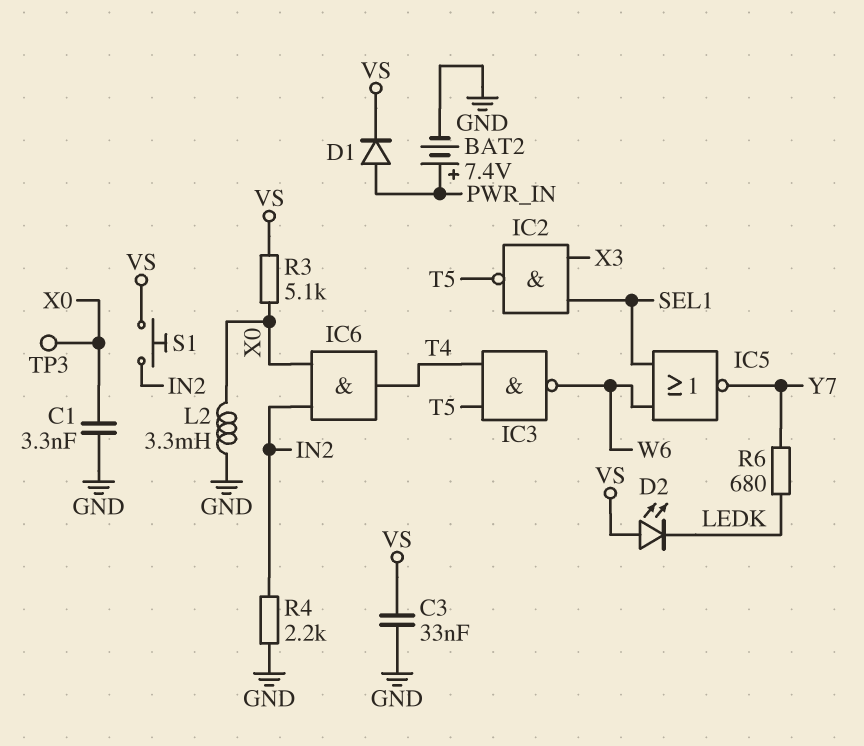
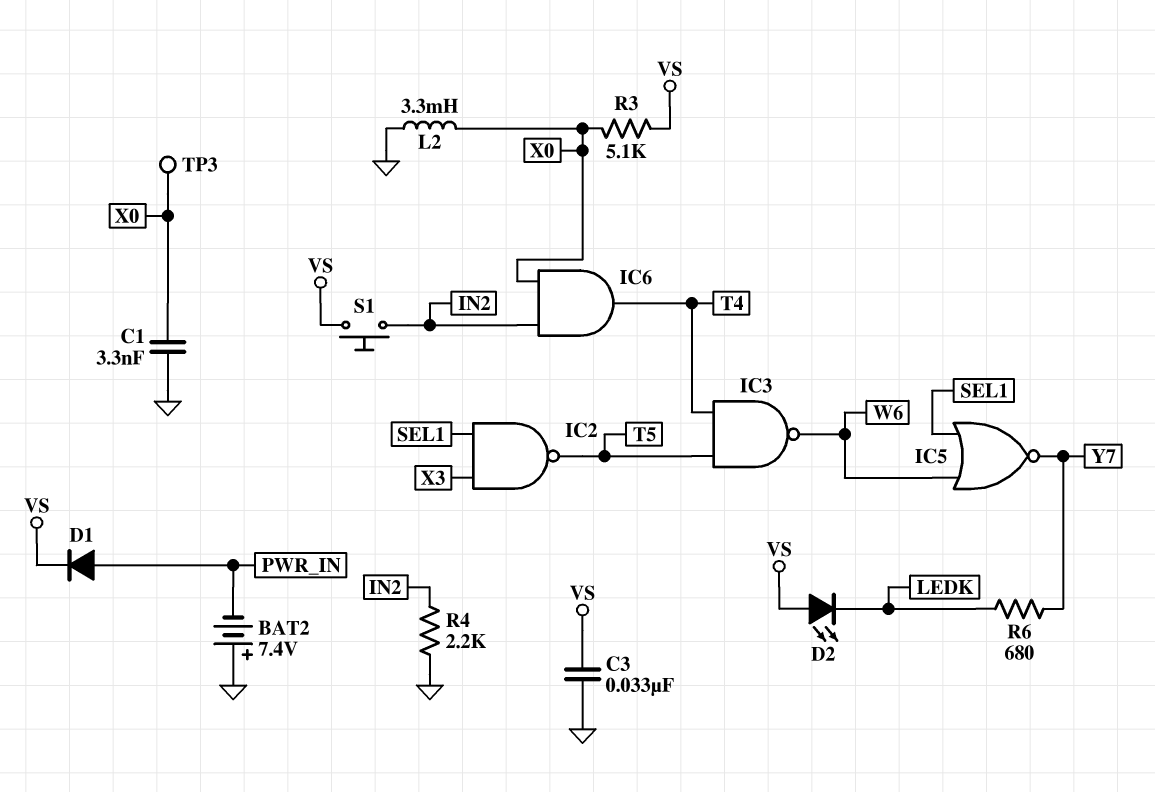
BAT2: 7.4V (plus PWR_IN, minus GND) -> 7.4V (plus GND, minus PWR_IN)

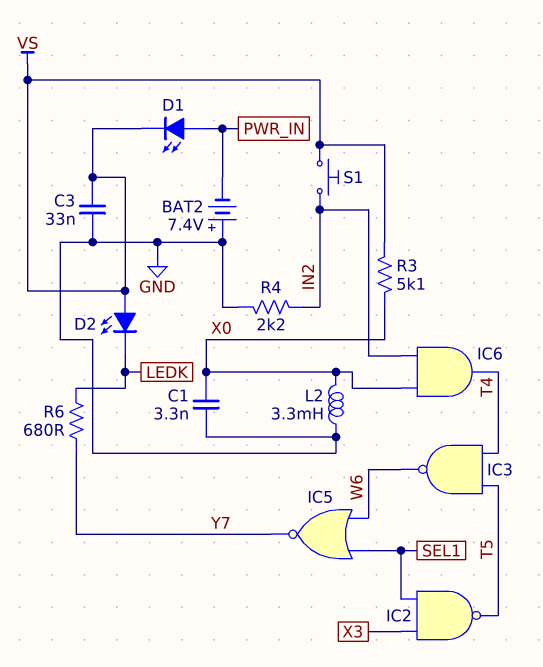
D1: diode (A PWR_IN, K VS) -> LED (A PWR_IN, K VS)
TP3: test point (X0) -> none

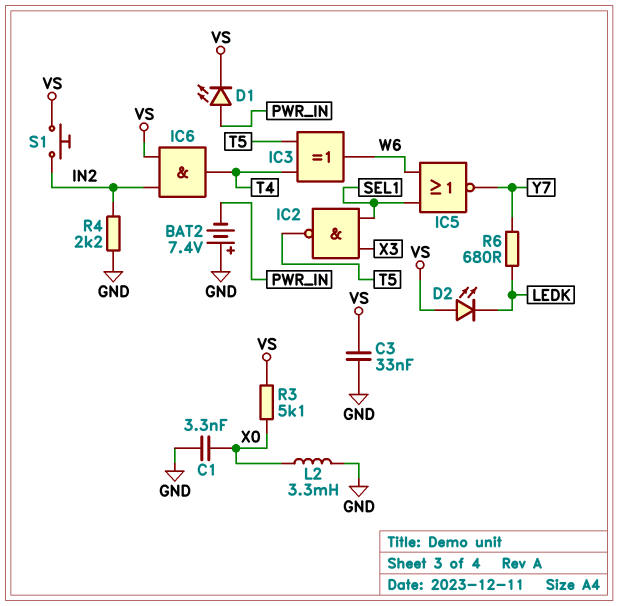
IC3: NAND (in T4, in T5, out W6) -> XOR (in T4, in T5, out W6)
IC6: AND (in IN2, in X0, out T4) -> AND (in IN2, in VS, out T4)

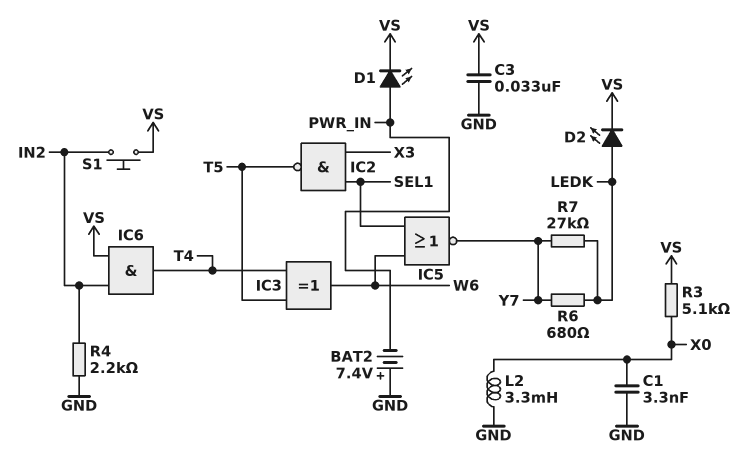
D2: LED (A VS, K LEDK) -> LED (A LEDK, K VS)
R7: none -> 27k (LEDK, Y7)

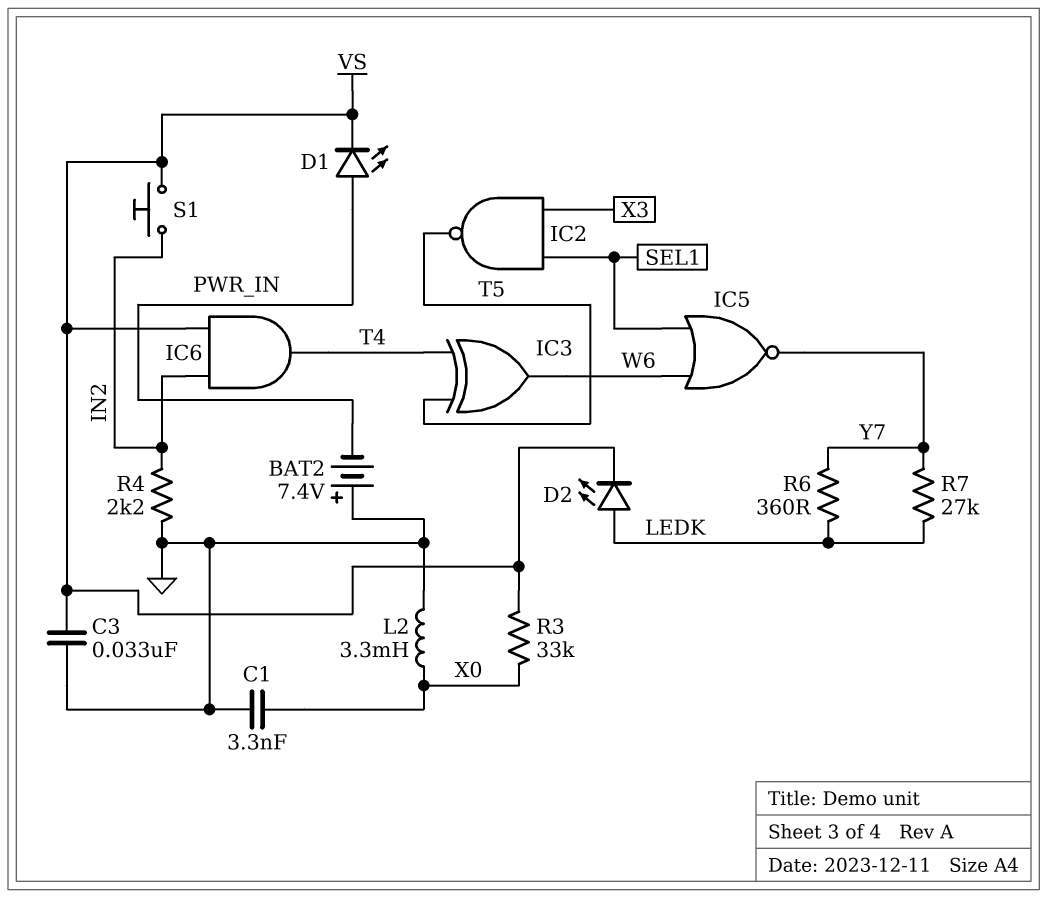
R3: 5.1k (VS, X0) -> 33k (VS, X0)
R6: 680 (LEDK, Y7) -> 360 (LEDK, Y7)

